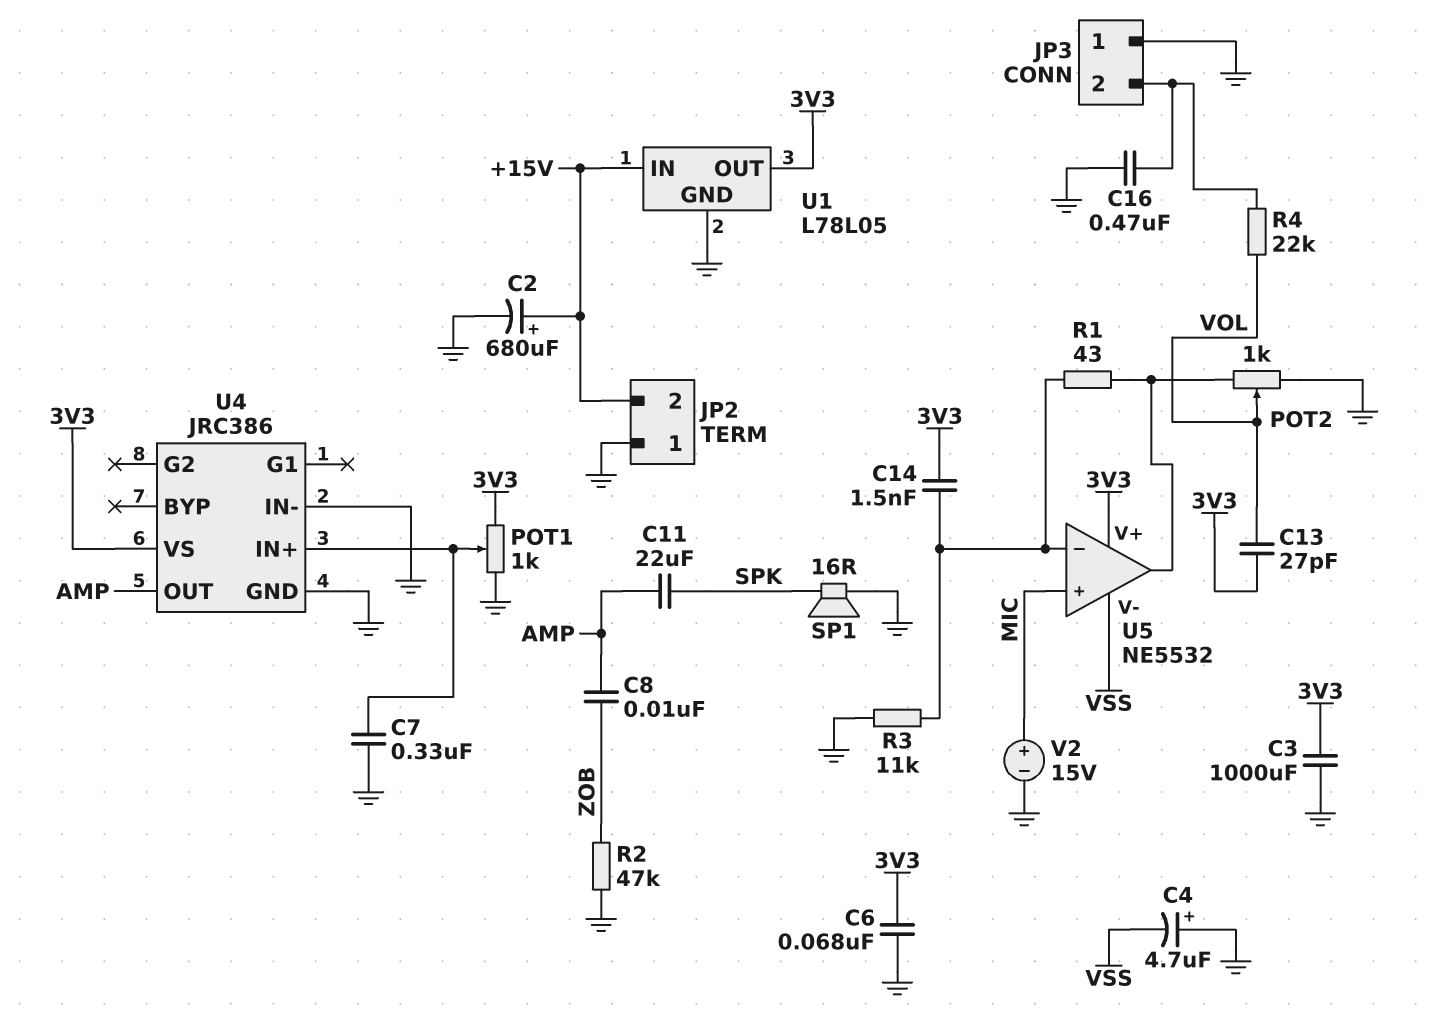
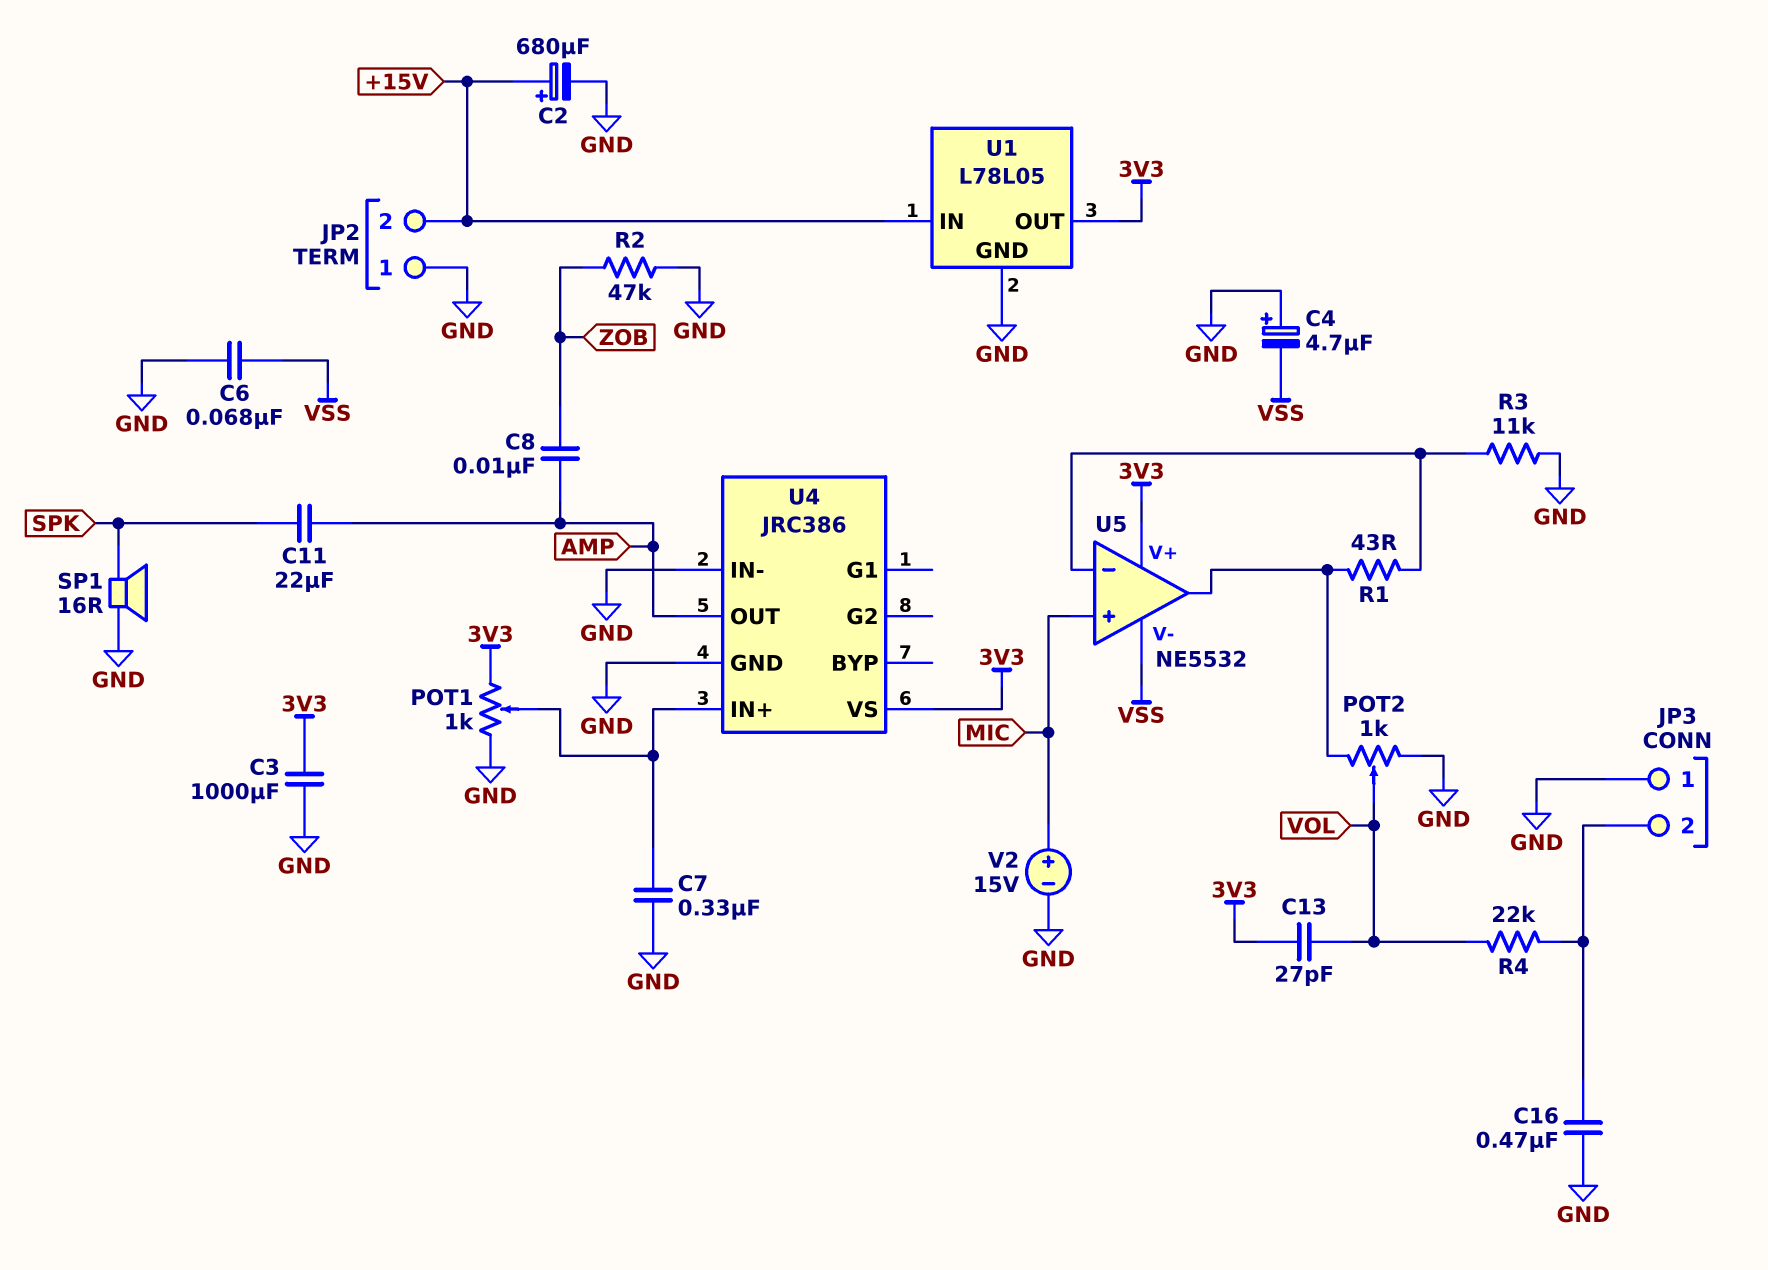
C6: 68nF (3V3, GND) -> 68nF (GND, VSS)
C14: 1.5nF (3V3, U5/in-) -> none

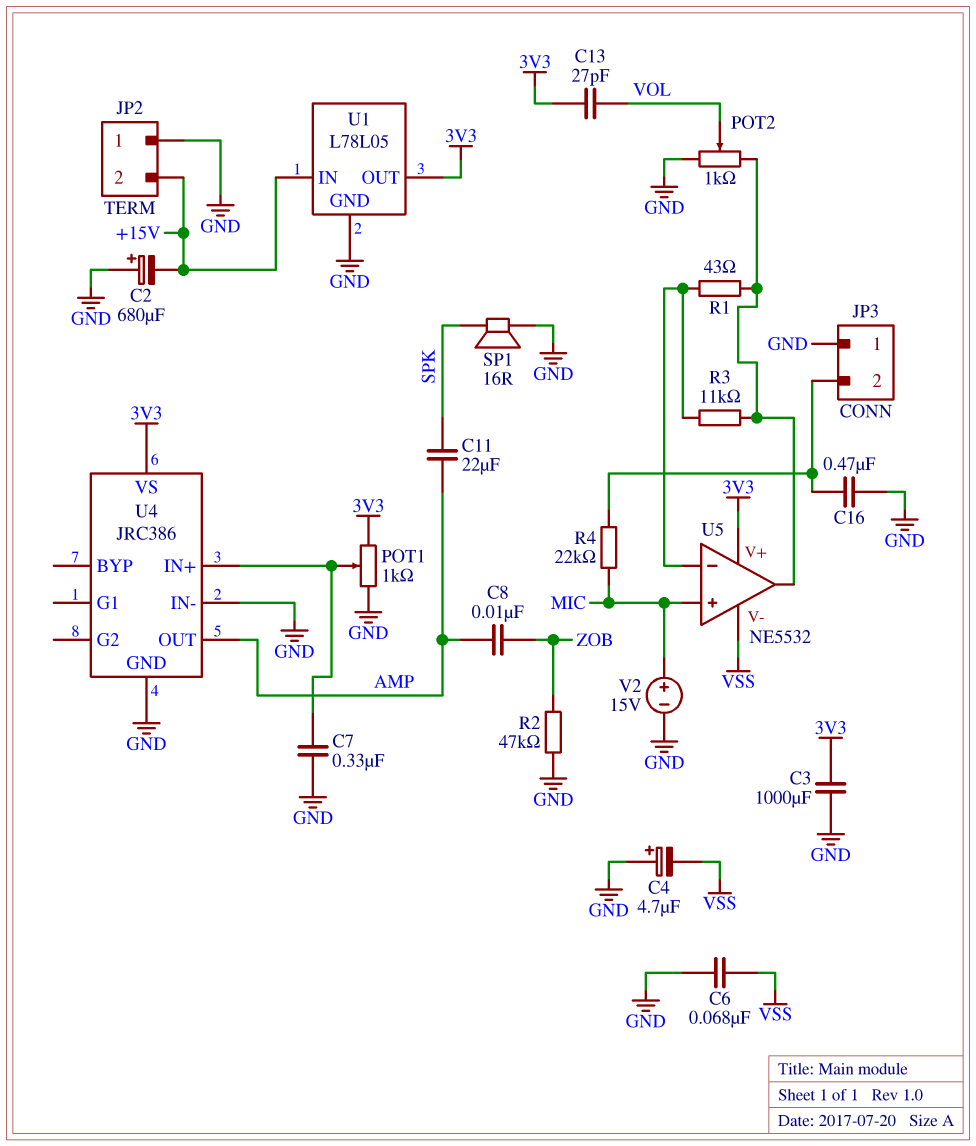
C2: 680uF (plus +15V, minus GND) -> 680uF (plus GND, minus +15V)
R3: 11k (GND, U5/in-) -> 11k (U5/in-, U5/out)
R4: 22k (JP3/2, VOL) -> 22k (JP3/2, MIC)

